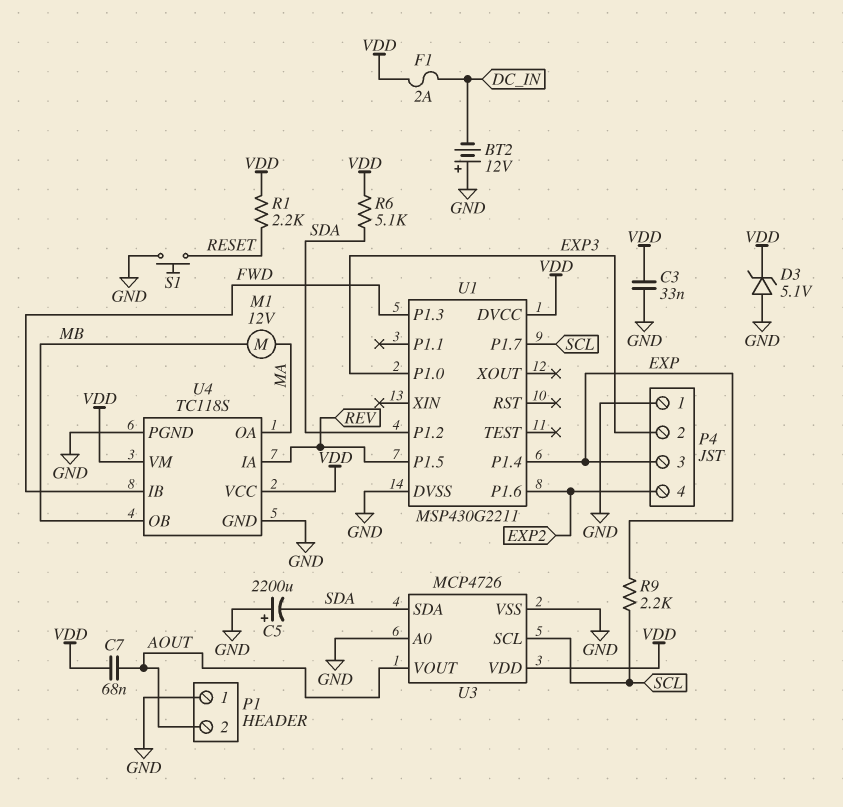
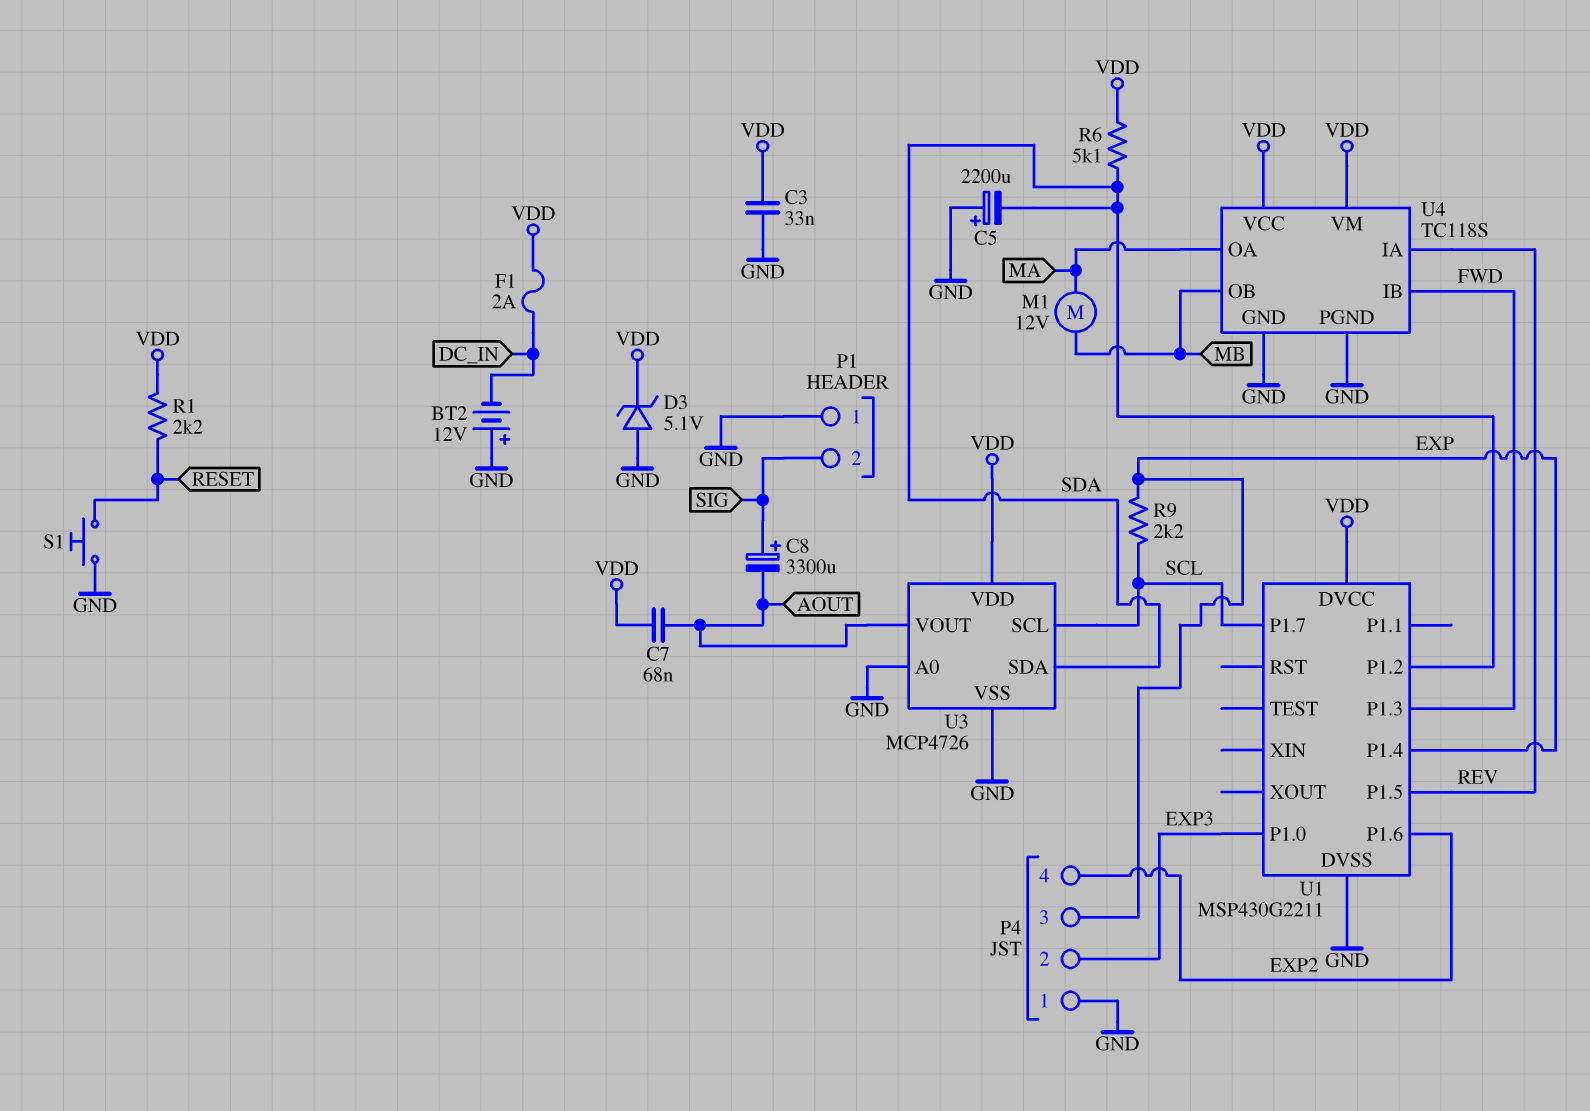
C8: none -> 3300uF (plus SIG, minus AOUT)
P1 pin 2: AOUT -> SIG

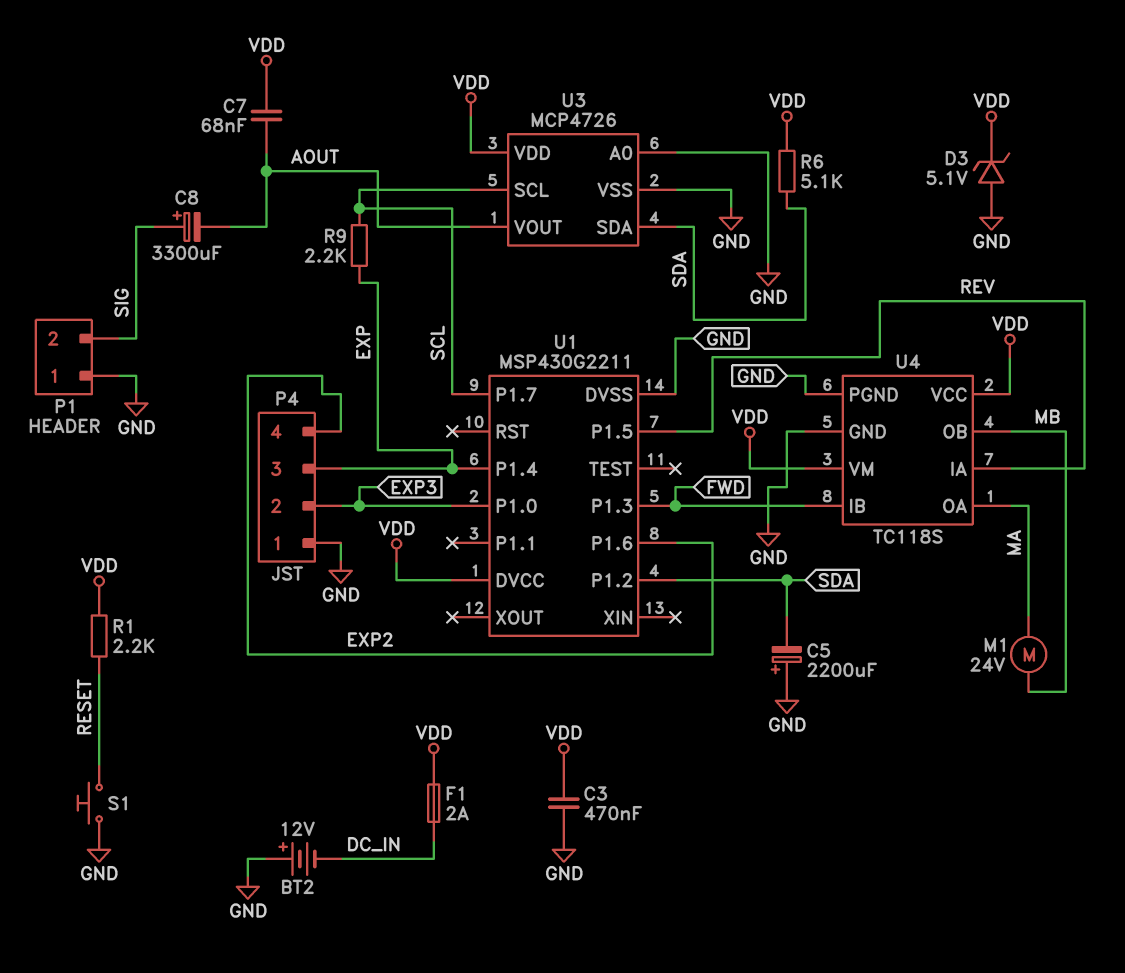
C3: 33nF (GND, VDD) -> 470nF (GND, VDD)
M1: motor 12V (MA, MB) -> motor 24V (MA, MB)

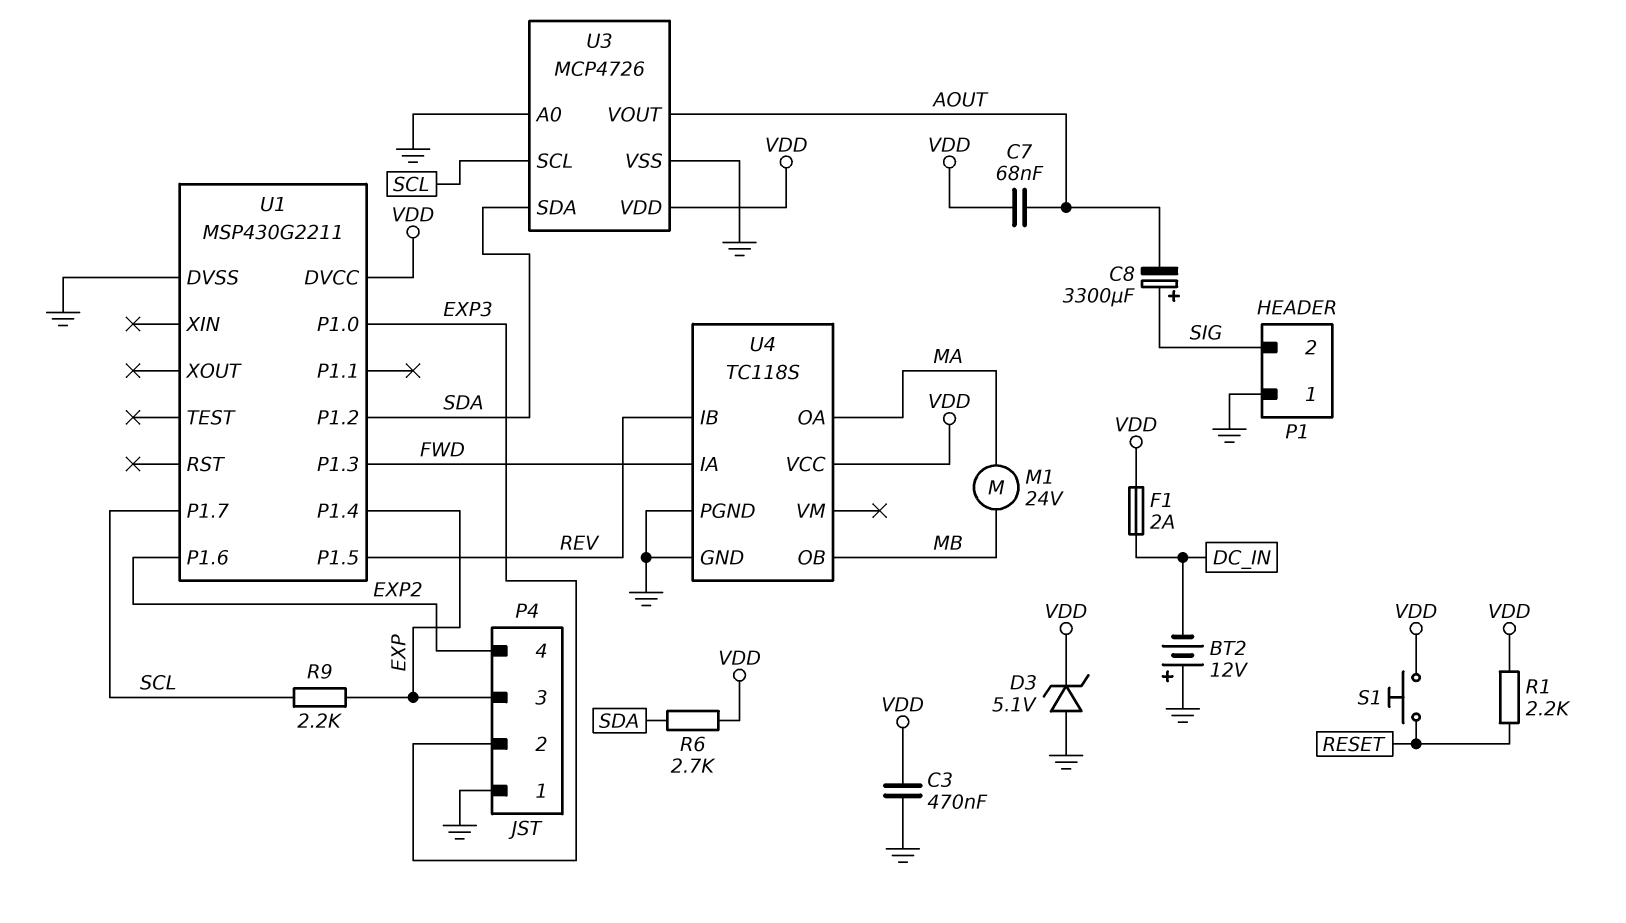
C5: 2200uF (plus GND, minus SDA) -> none
R6: 5.1k (SDA, VDD) -> 2.7k (SDA, VDD)
S1: button (GND, RESET) -> button (RESET, VDD)
U4 pin IA: REV -> FWD
U4 pin IB: FWD -> REV
U4 pin VM: VDD -> none

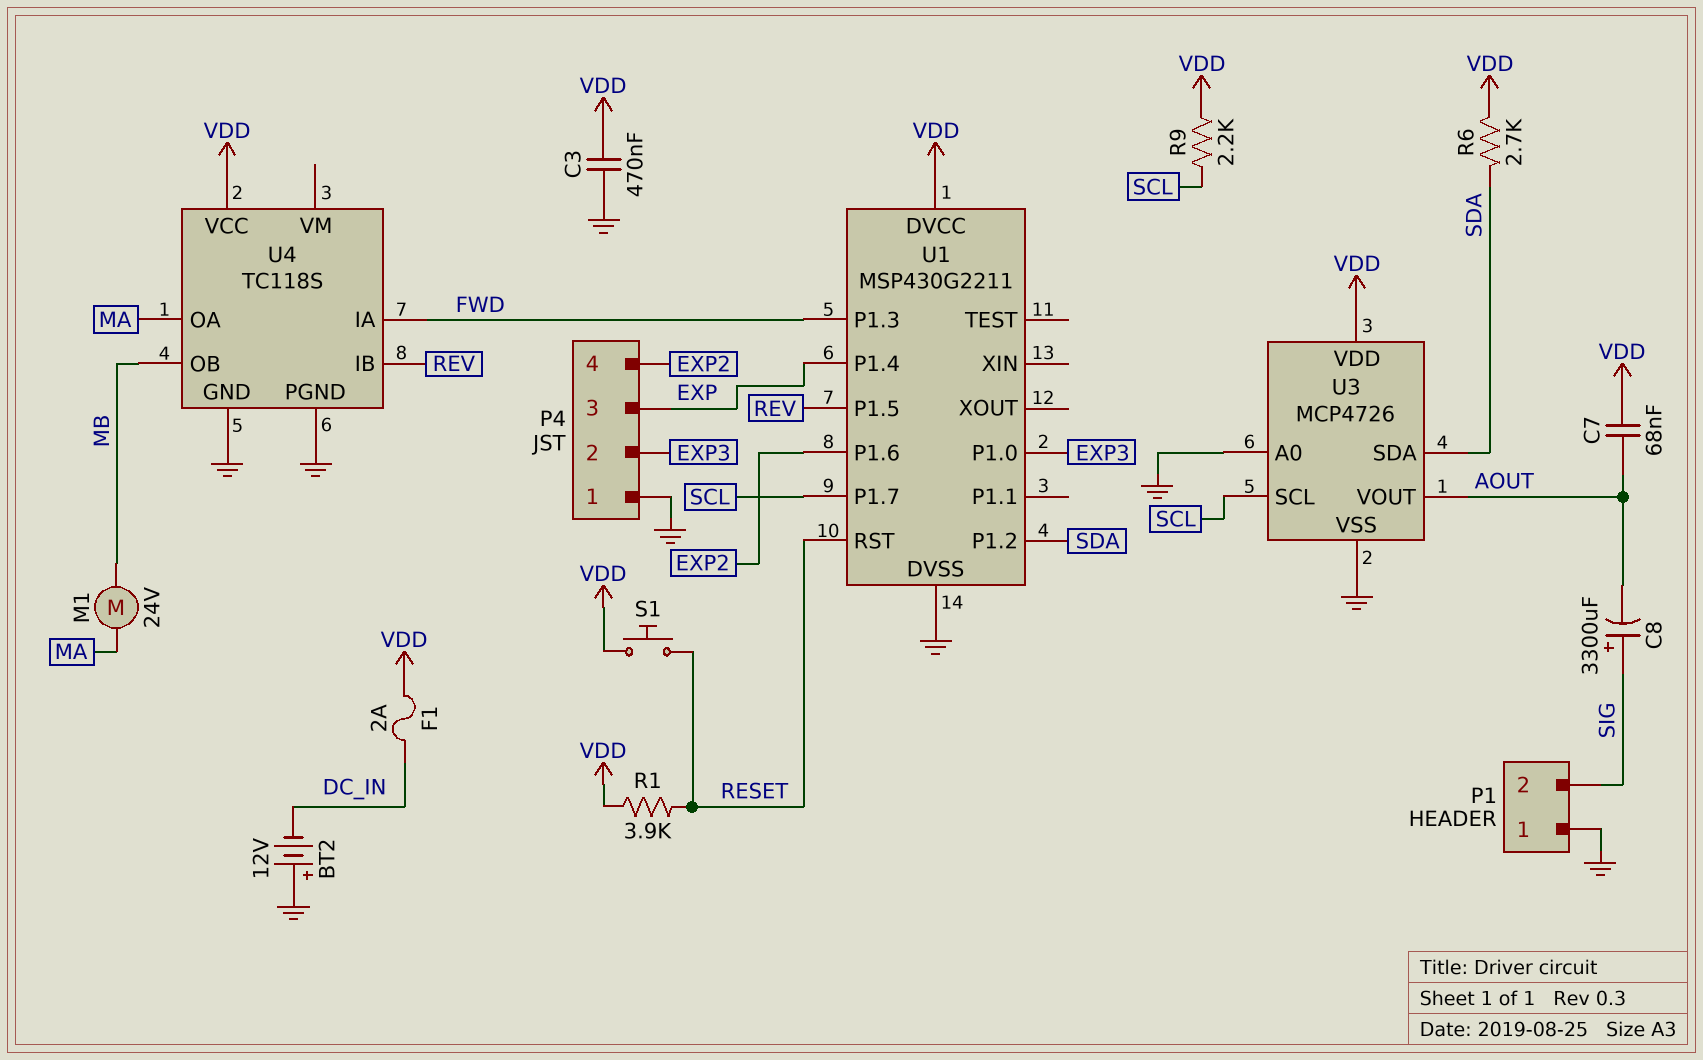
D3: zener 5.1V (A GND, K VDD) -> none
R1: 2.2k (RESET, VDD) -> 3.9k (RESET, VDD)
R9: 2.2k (EXP, SCL) -> 2.2k (SCL, VDD)
U1 pin RST: none -> RESET

